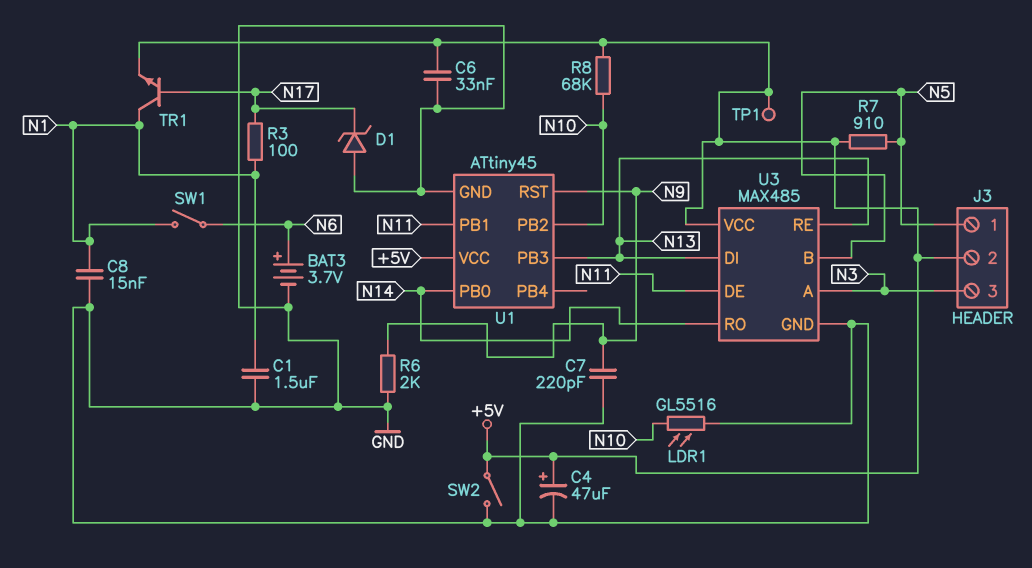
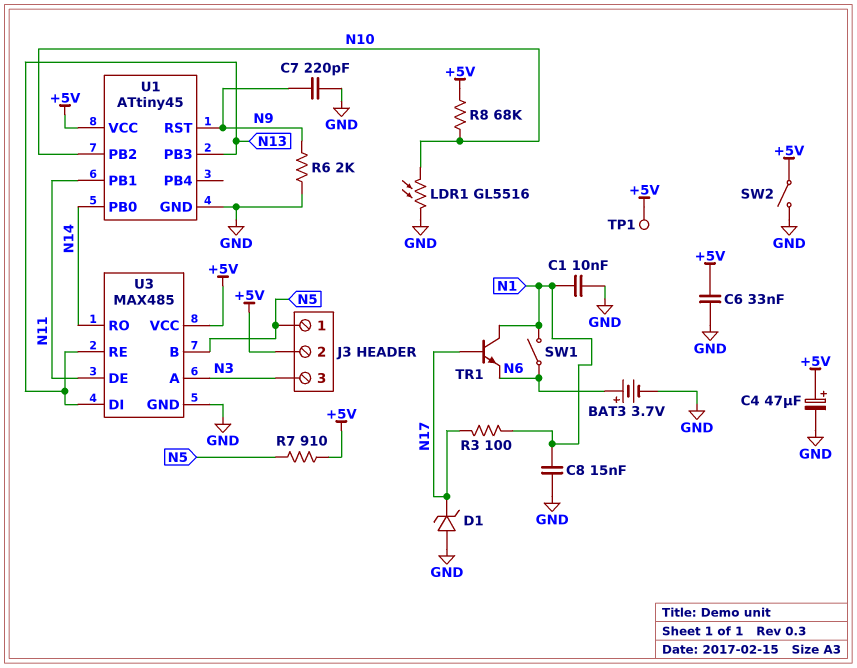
C1: 1.5uF (GND, N1) -> 10nF (GND, N1)
TR1: NPN (B N17, C N1, E +5V) -> NPN (B N17, C N1, E N6)

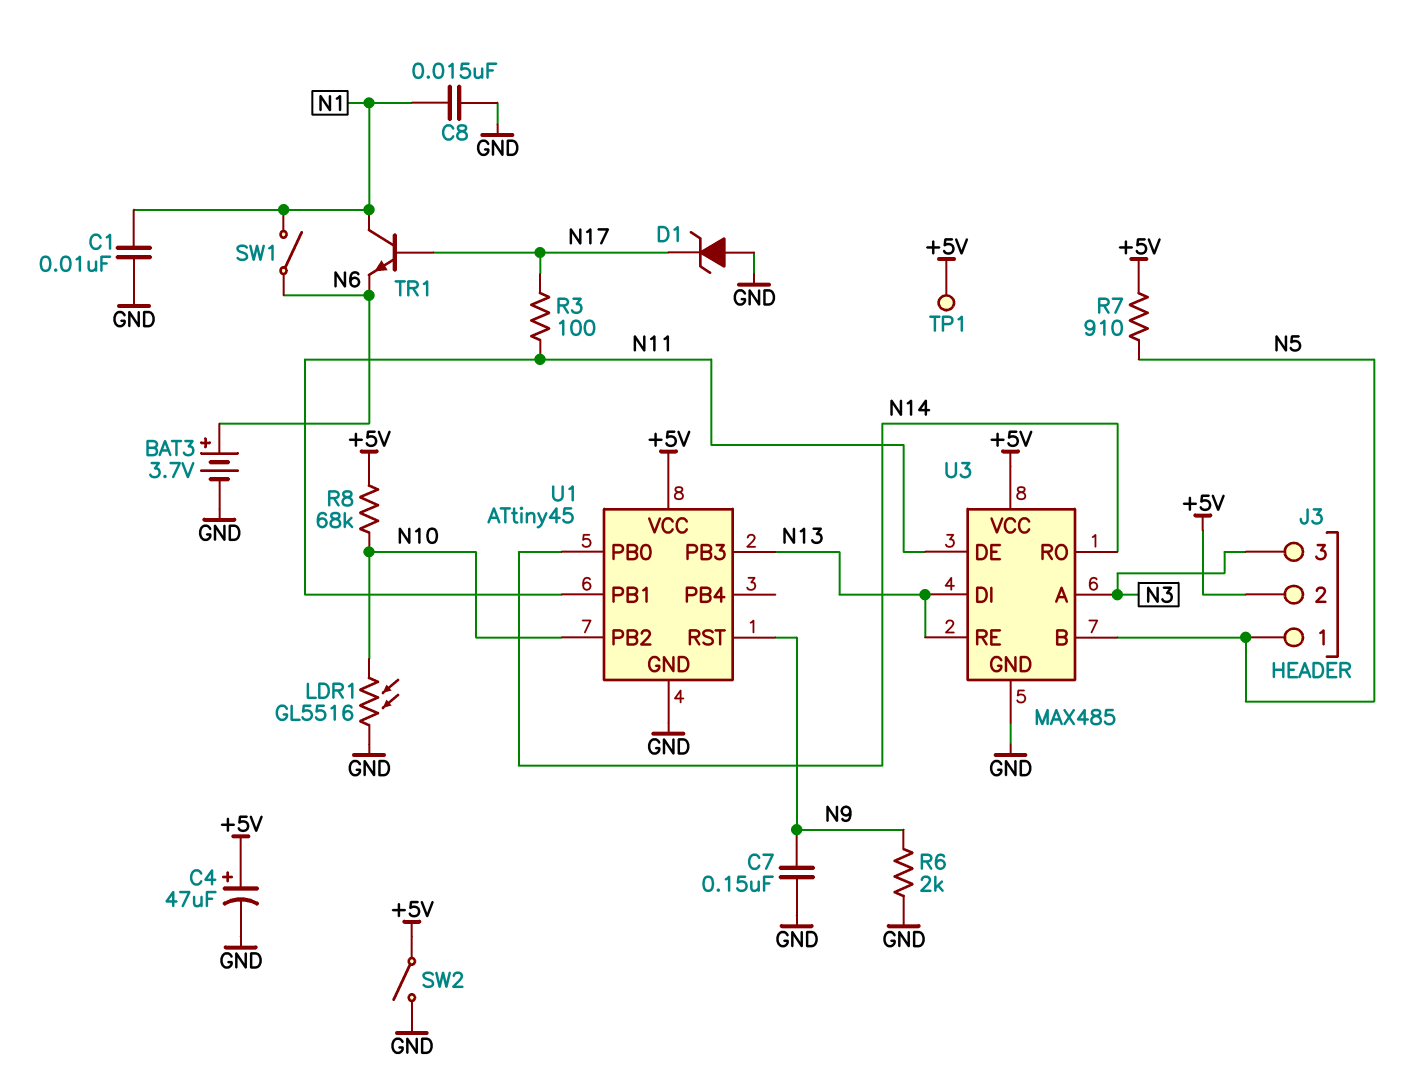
C6: 33nF (+5V, GND) -> none
C7: 220pF (GND, N9) -> 150nF (GND, N9)
R3: 100 (N1, N17) -> 100 (N11, N17)

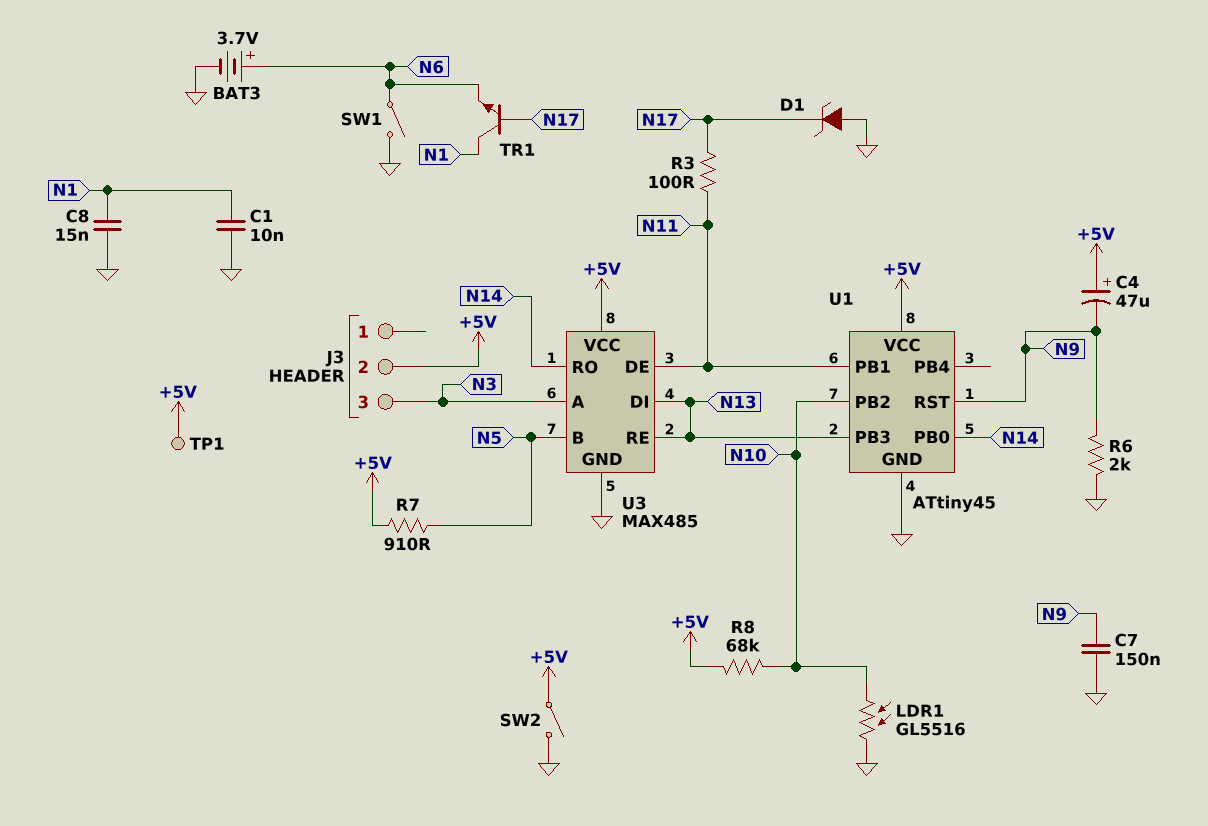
C4: 47uF (plus +5V, minus GND) -> 47uF (plus +5V, minus N9)
J3 pin 1: N5 -> none
SW1: switch (N1, N6) -> switch (GND, N6)

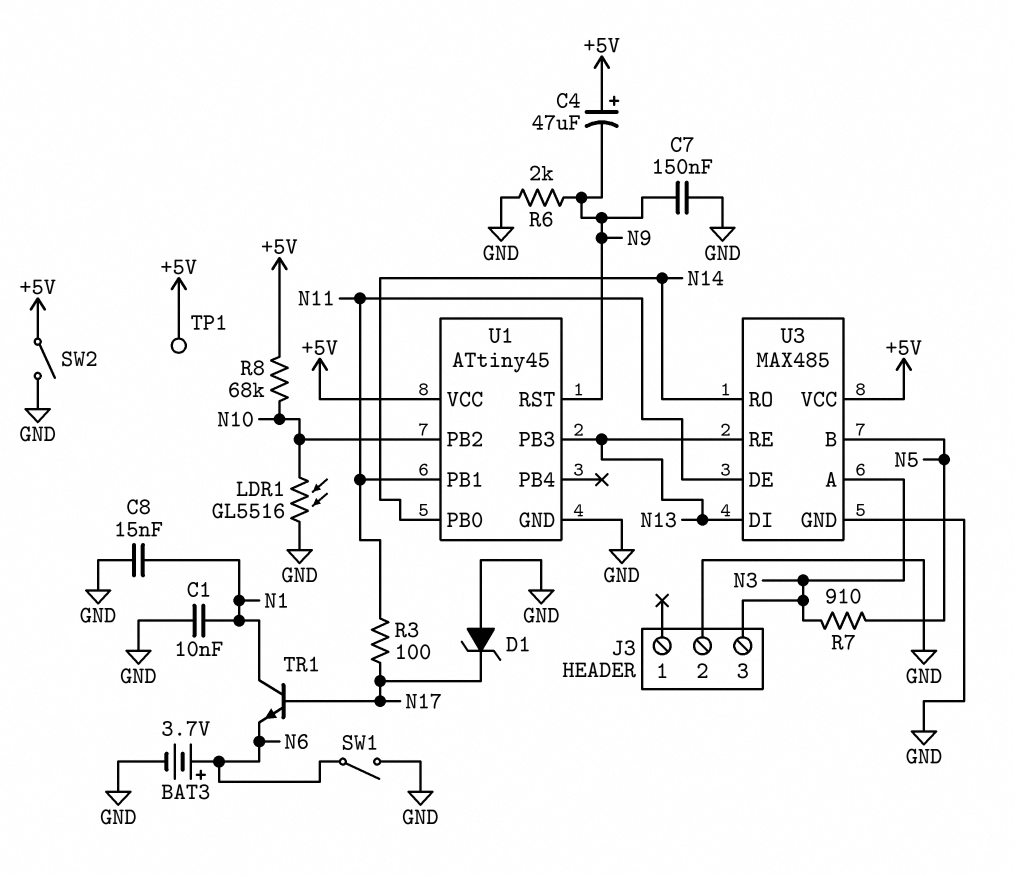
J3 pin 2: +5V -> GND
R7: 910 (+5V, N5) -> 910 (N3, N5)

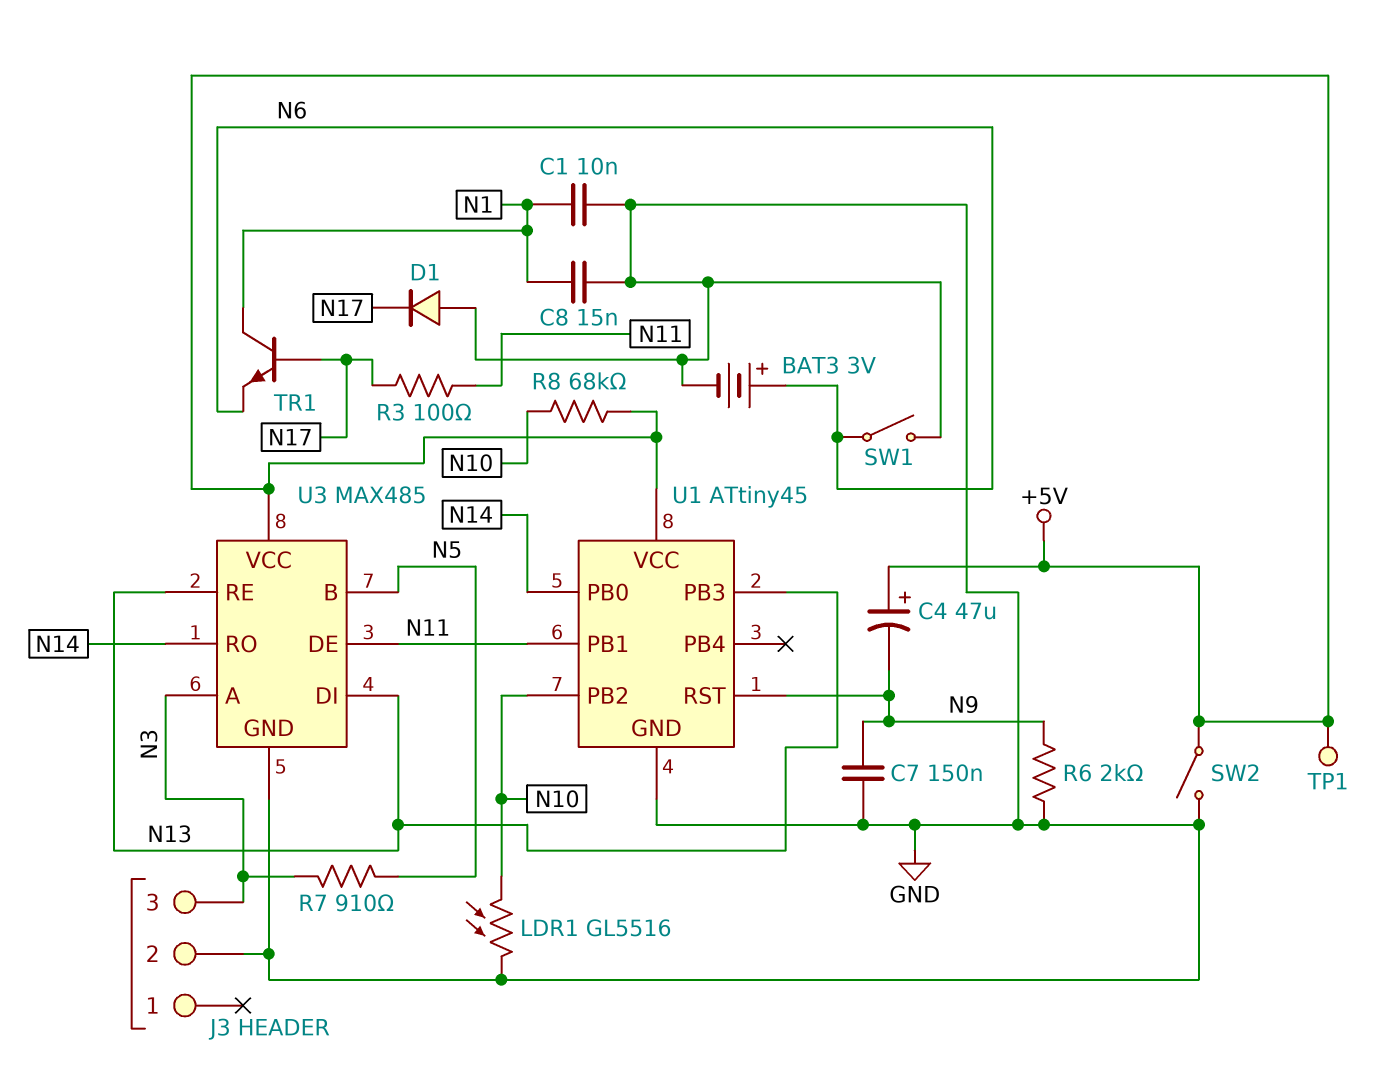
BAT3: 3.7V (plus N6, minus GND) -> 3V (plus N6, minus GND)
D1: zener (A GND, K N17) -> diode (A GND, K N17)

